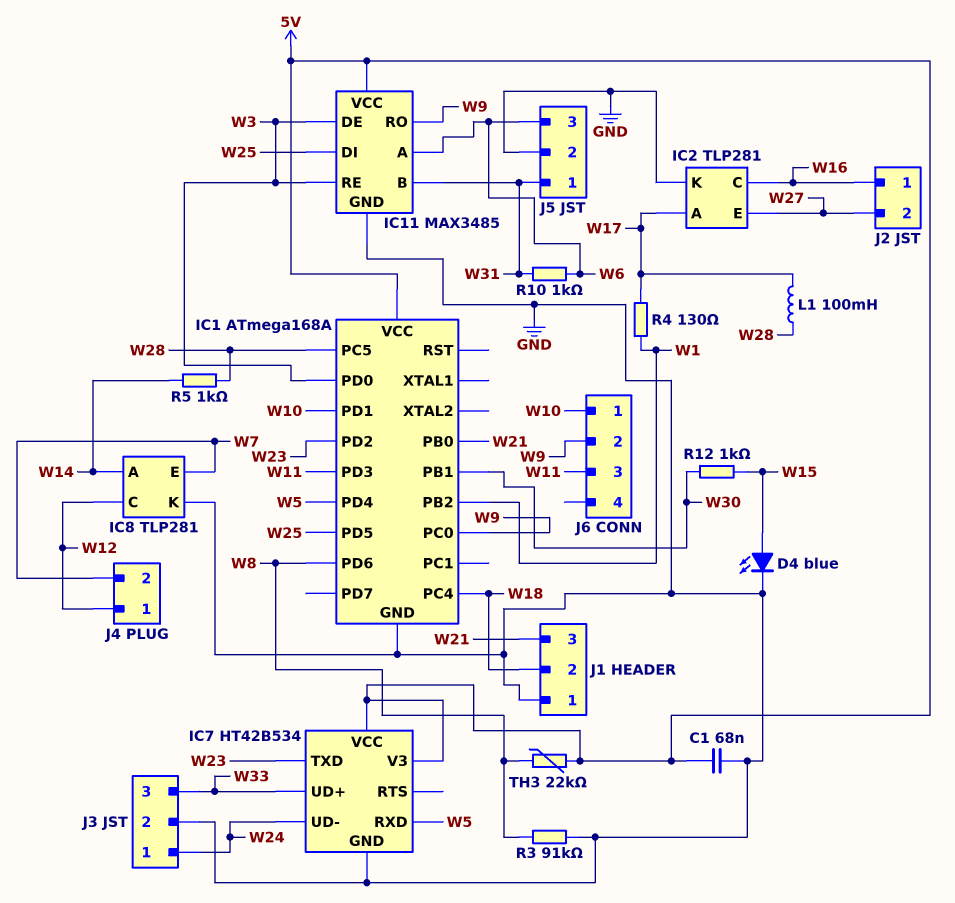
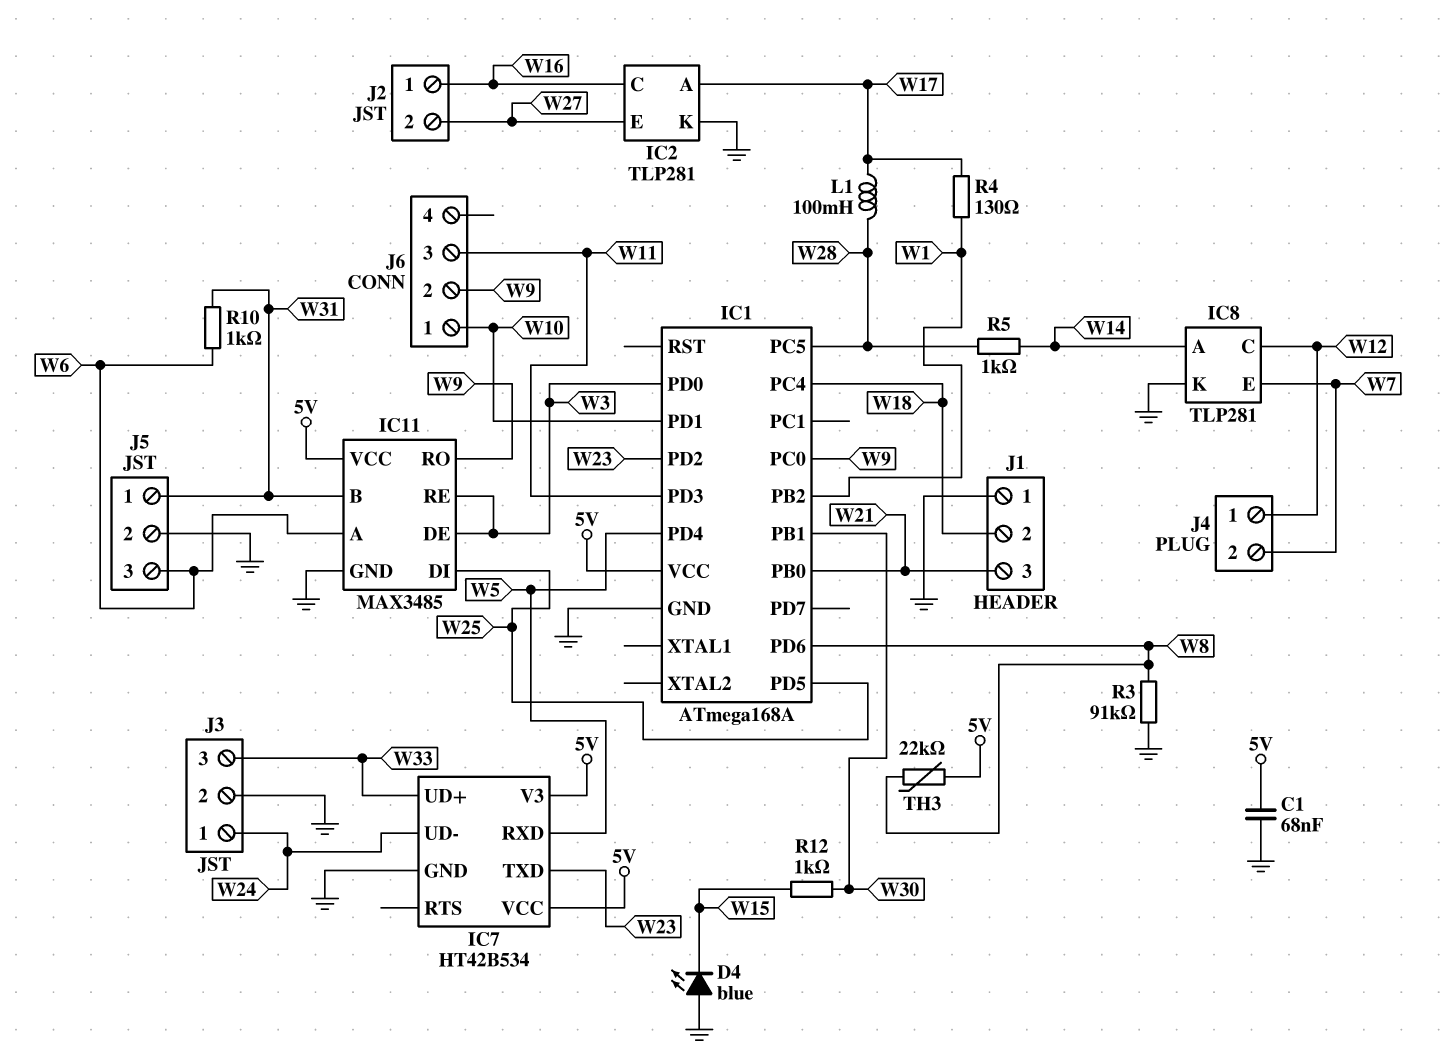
D4: LED blue (A W15, K GND) -> LED blue (A GND, K W15)

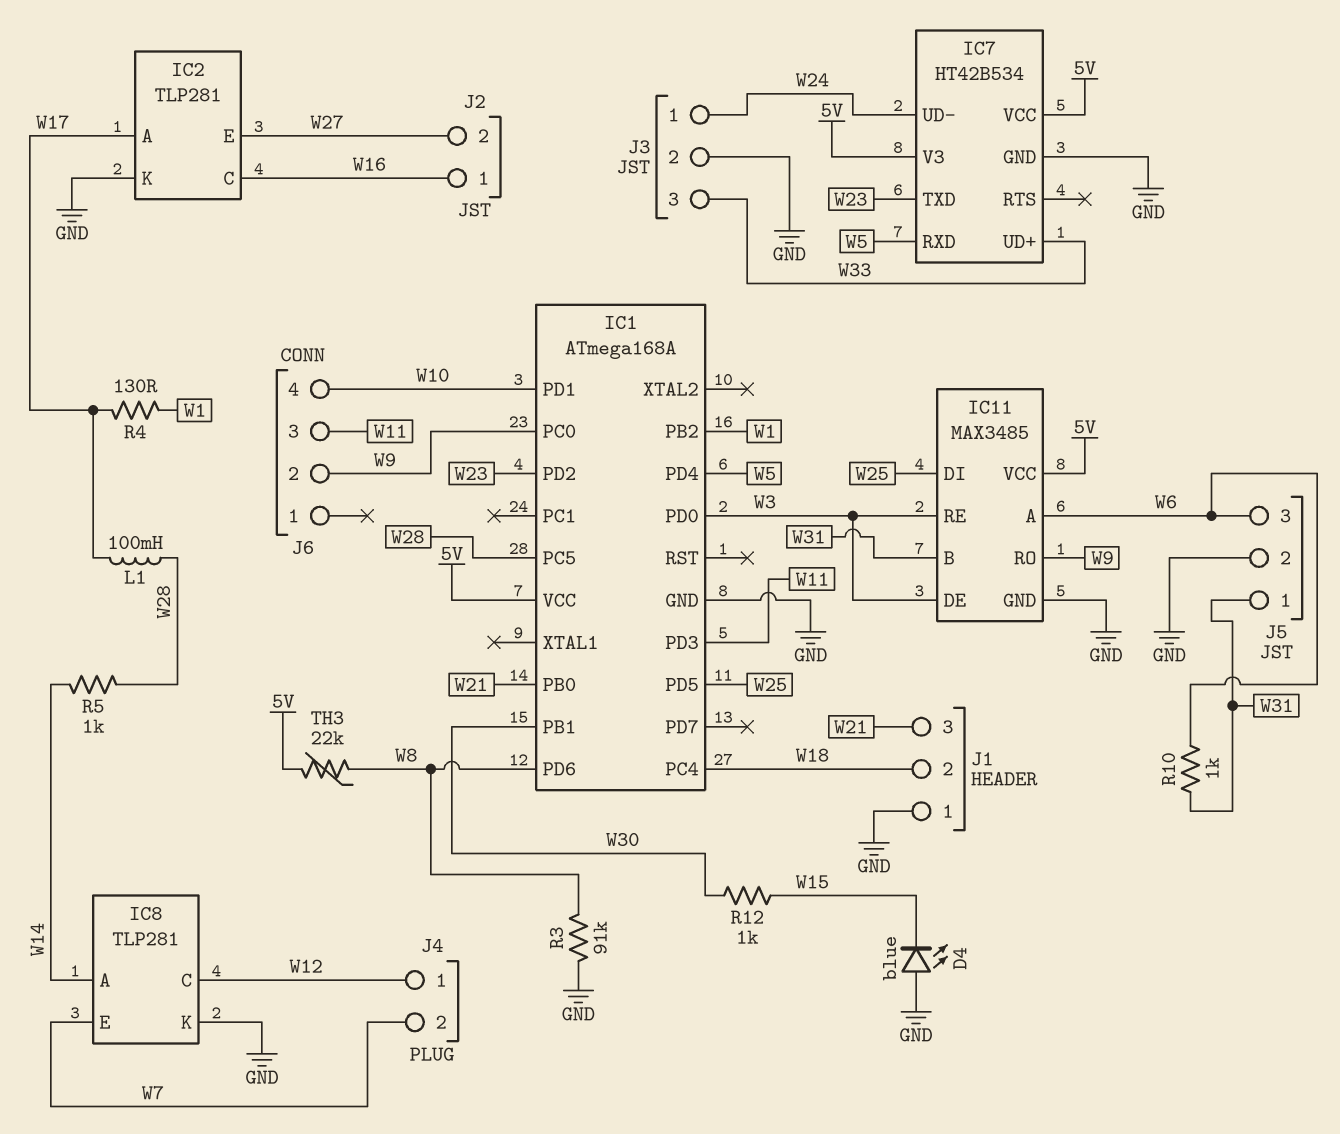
C1: 68nF (5V, GND) -> none
J6 pin 1: W10 -> none
J6 pin 4: none -> W10

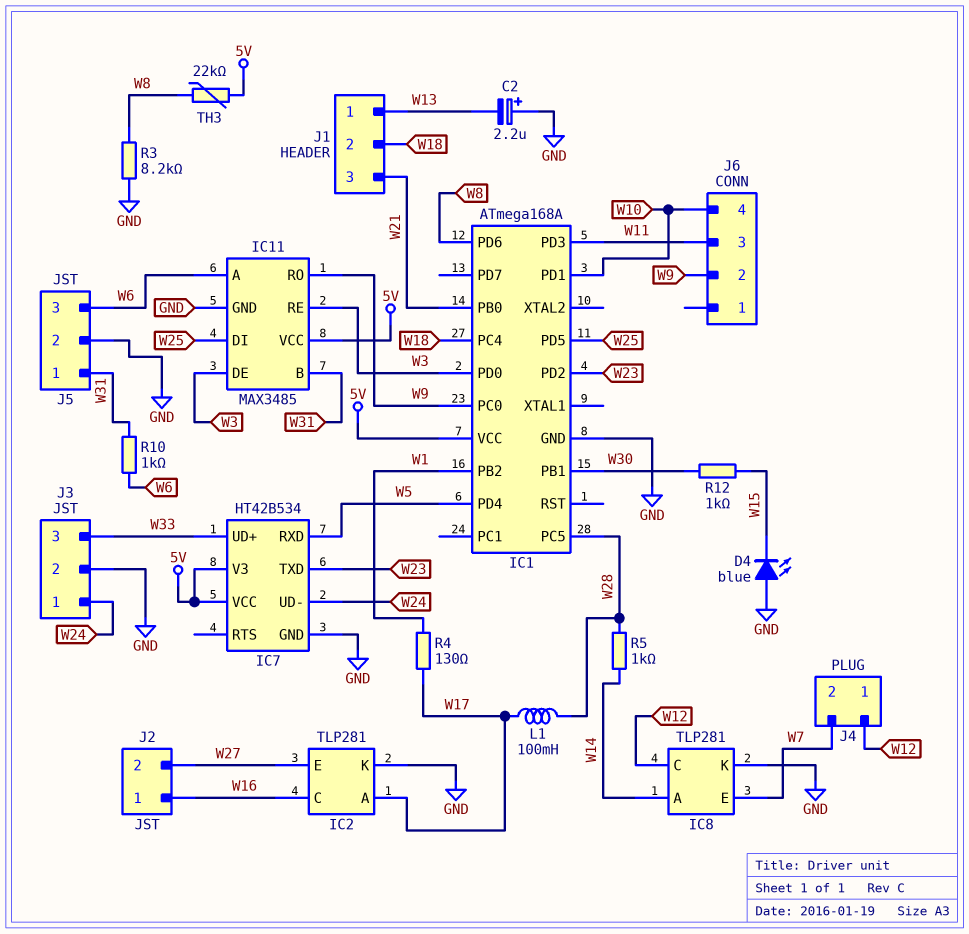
C2: none -> 2.2uF (plus GND, minus W13)
J1 pin 1: GND -> W13
R3: 91k (GND, W8) -> 8.2k (GND, W8)

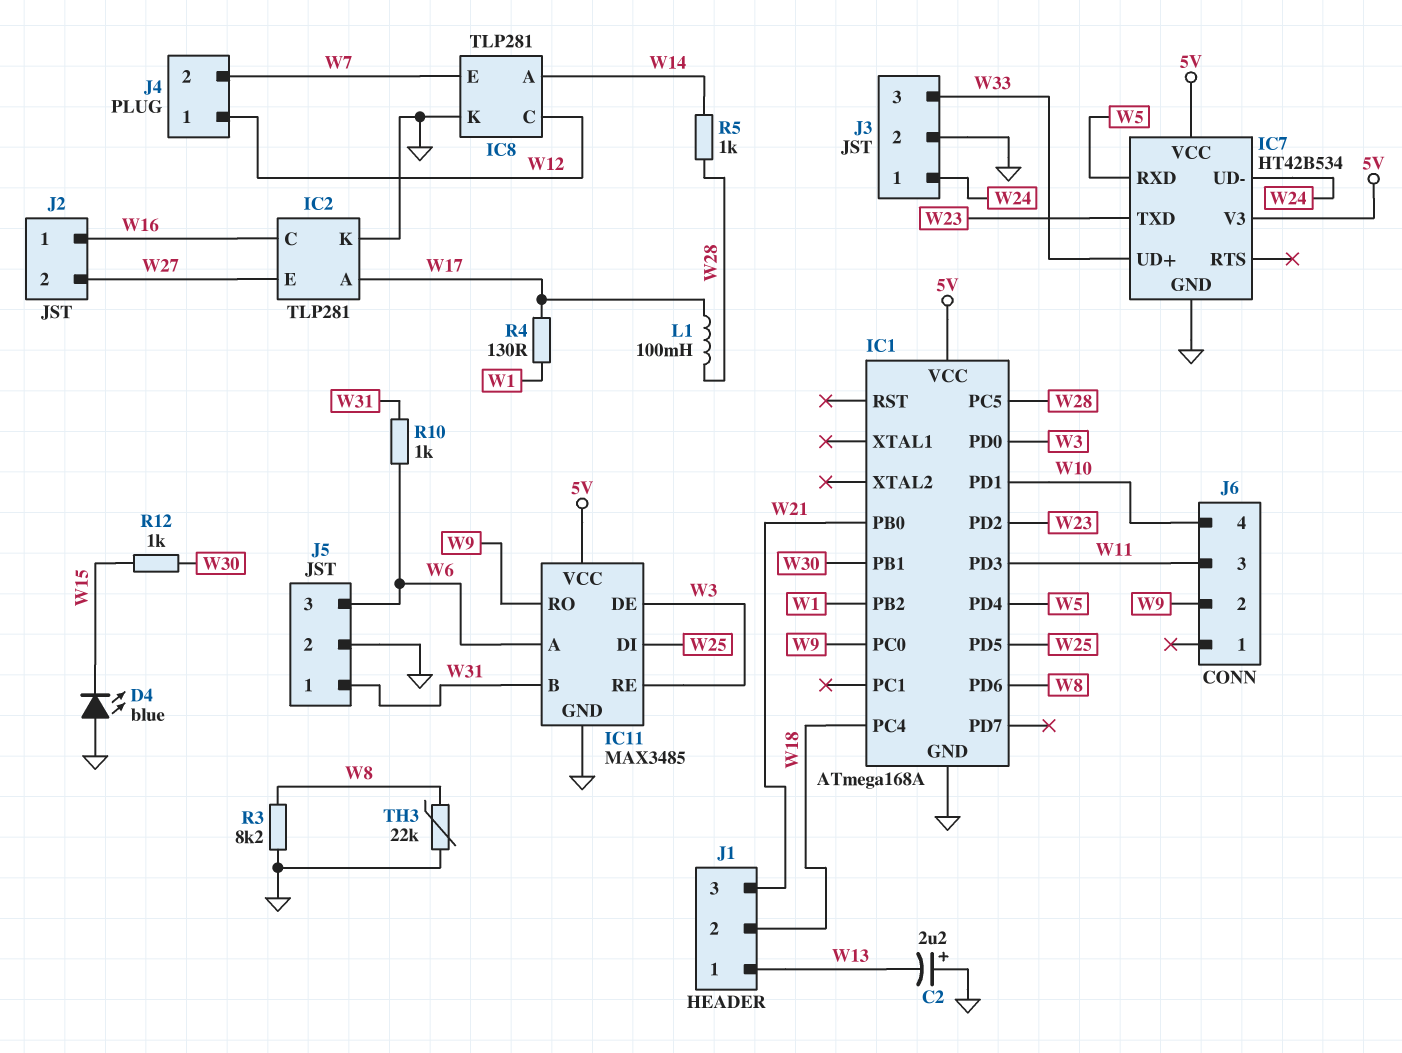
TH3: 22k (5V, W8) -> 22k (GND, W8)

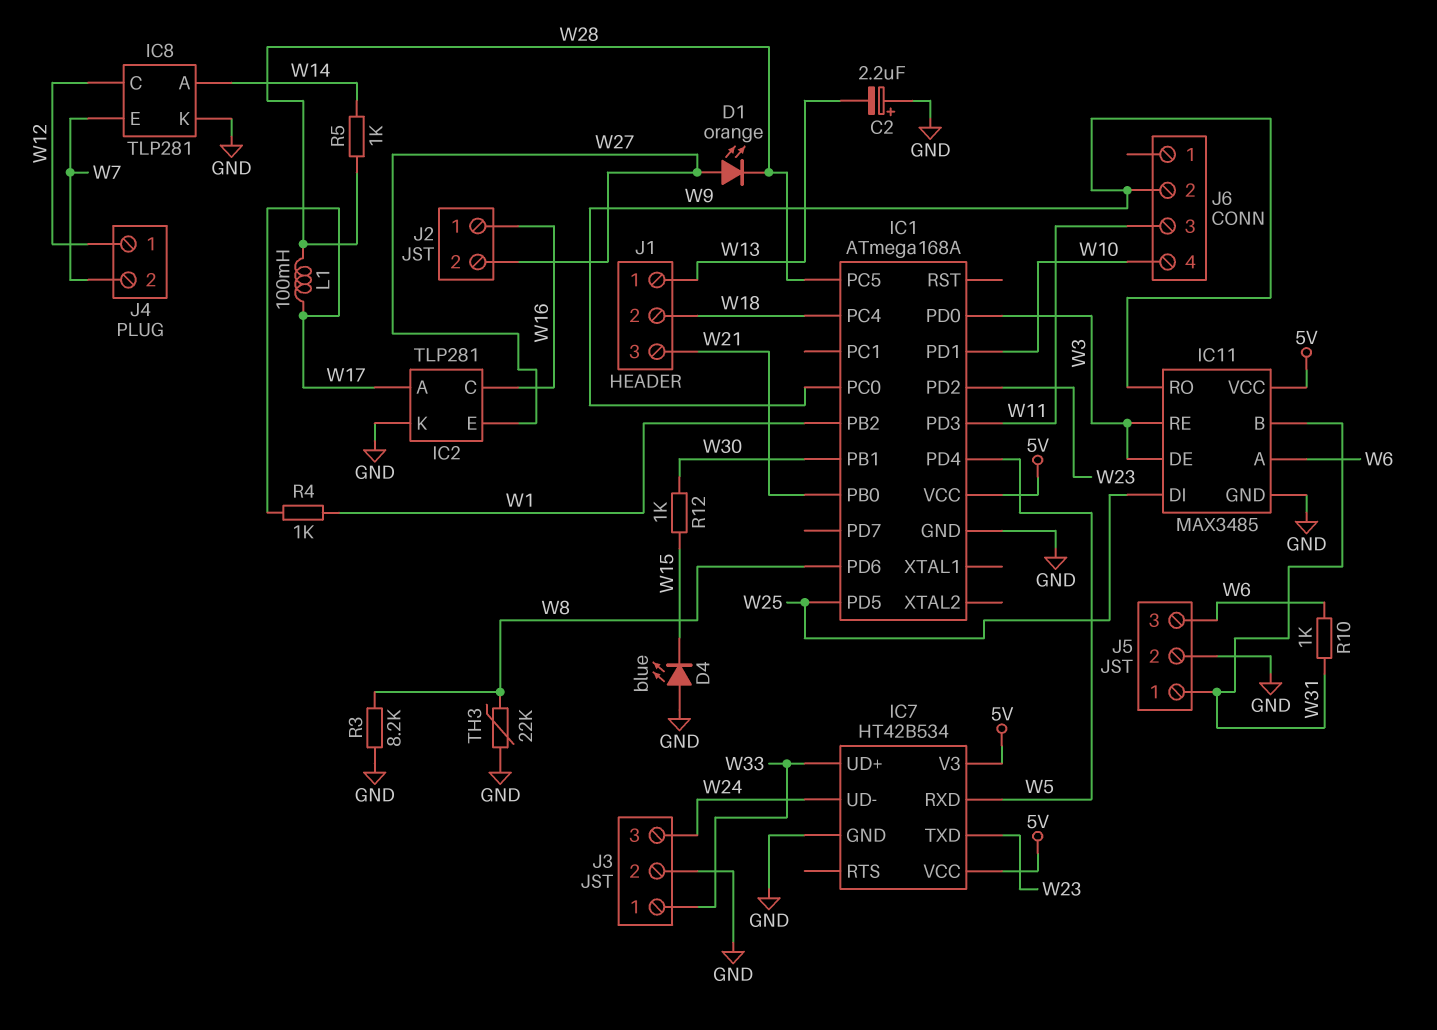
D1: none -> LED orange (A W27, K W28)
J3 pin 1: W24 -> W33
J3 pin 3: W33 -> W24
R4: 130 (W1, W17) -> 1k (W1, W17)

